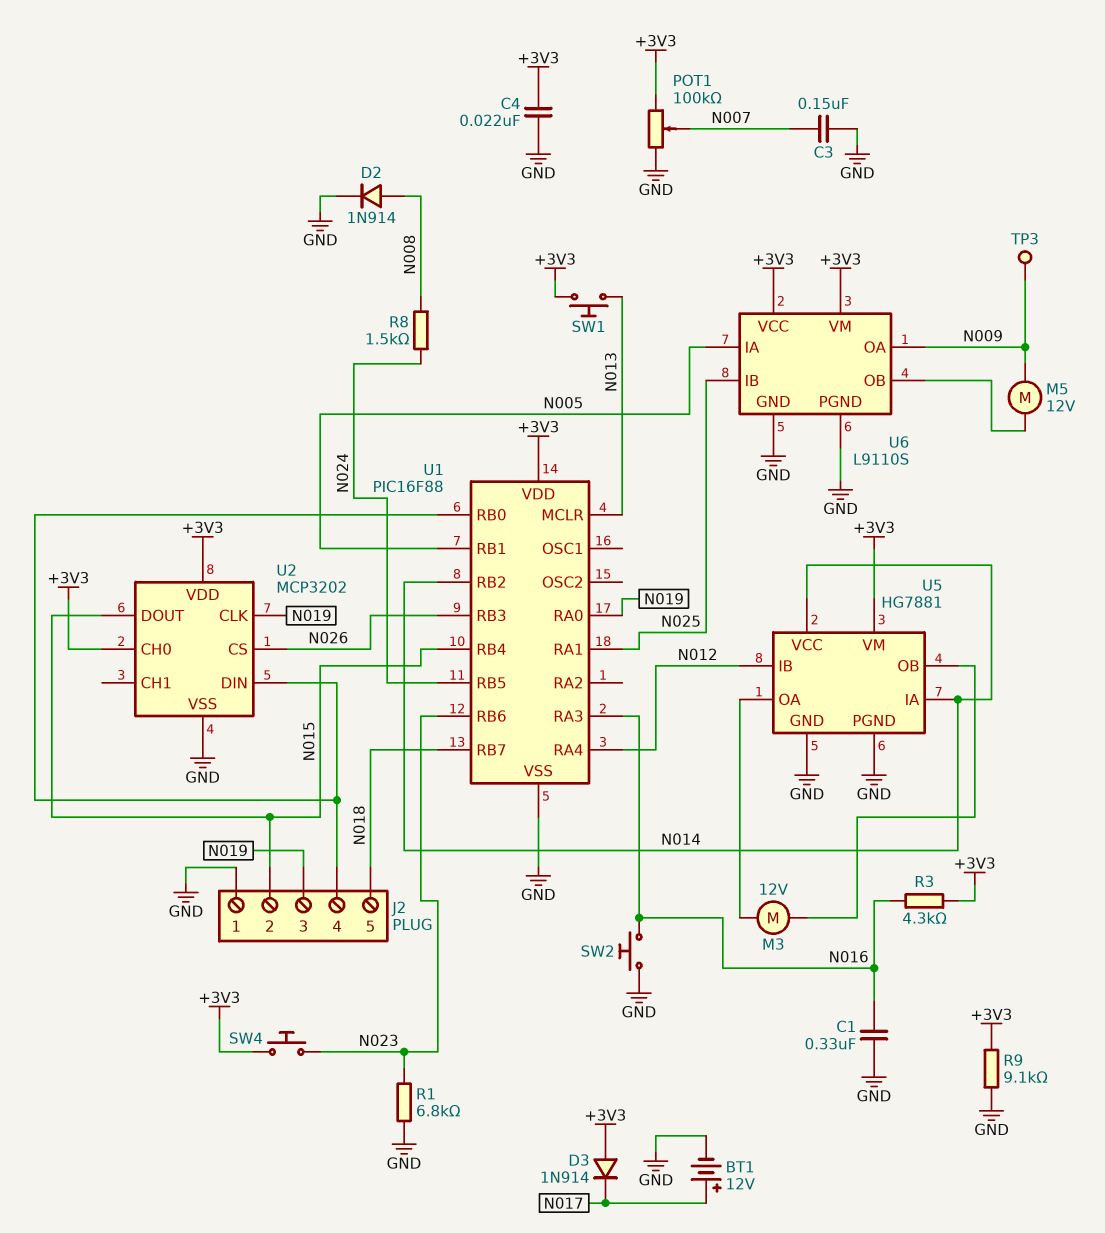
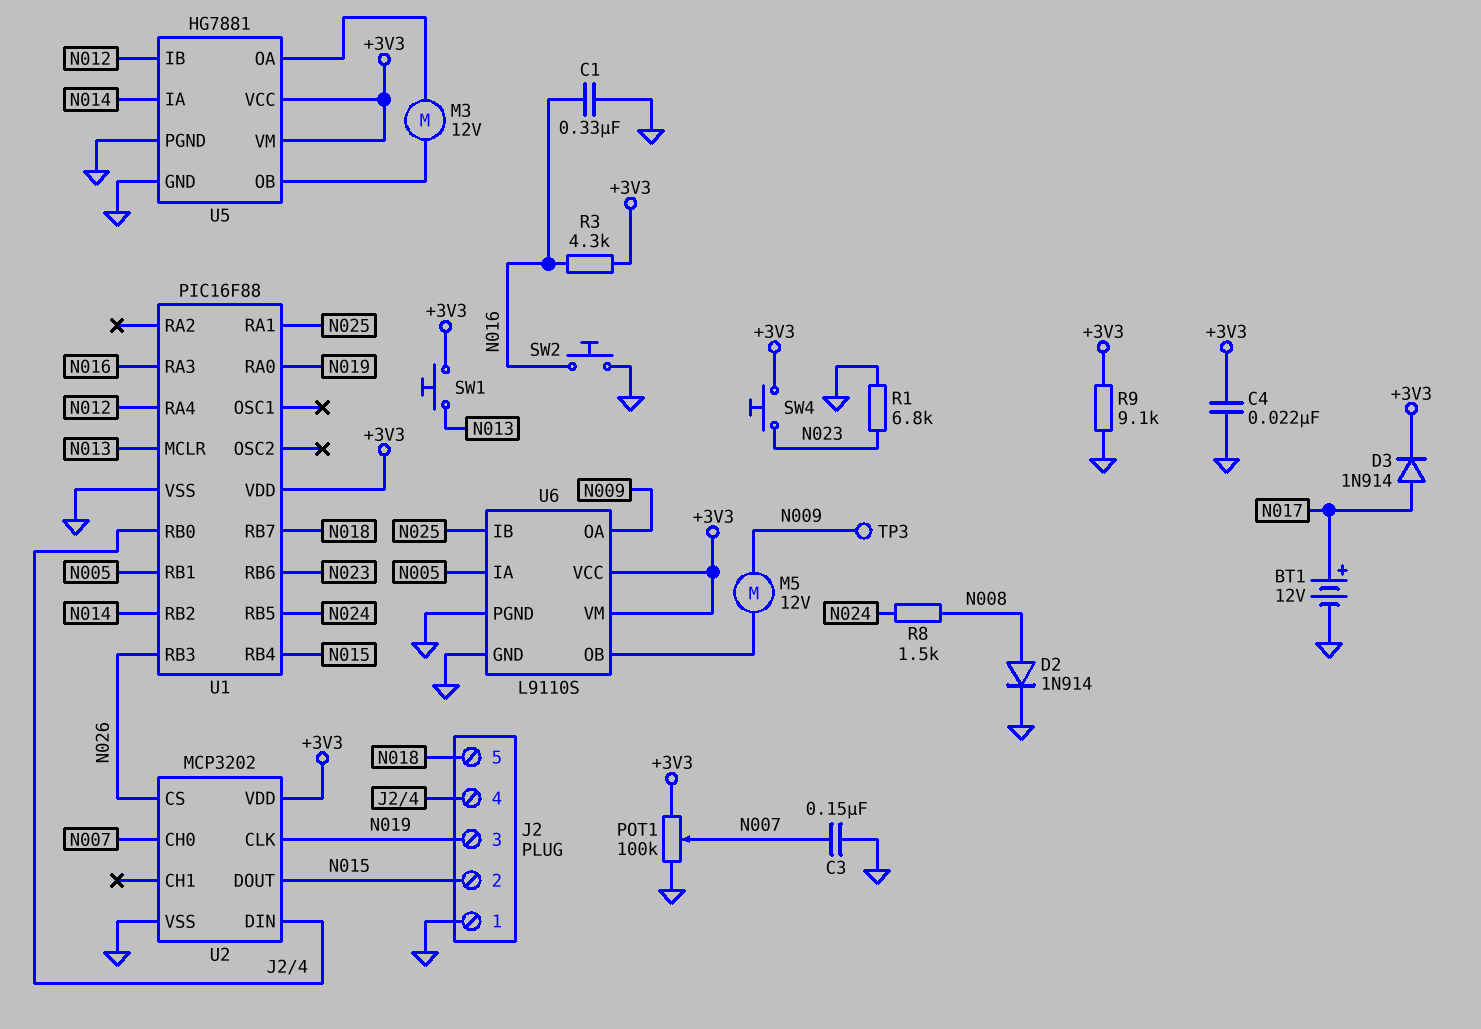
D3: diode 1N914 (A +3V3, K N017) -> diode 1N914 (A N017, K +3V3)
U2 pin CH0: +3V3 -> N007
U5 pin VCC: N014 -> +3V3

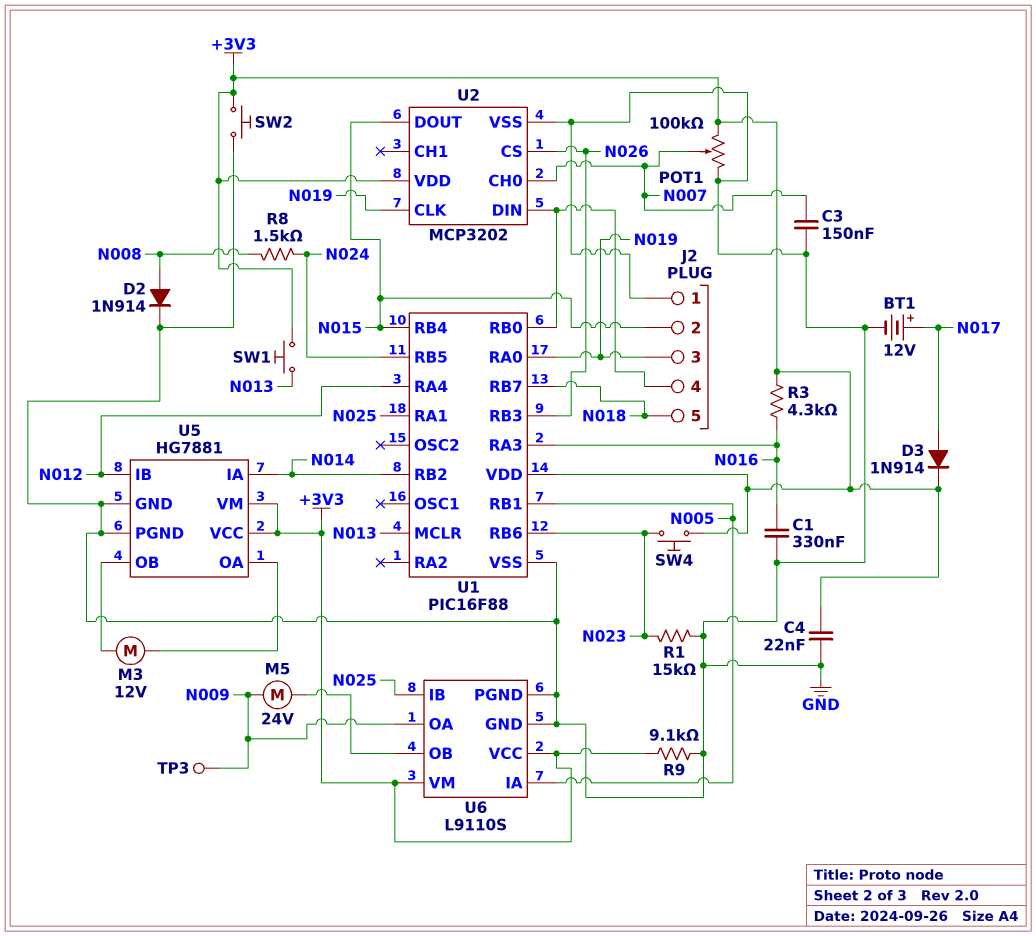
M5: motor 12V (N009, U6/OB) -> motor 24V (N009, U6/OB)
R1: 6.8k (GND, N023) -> 15k (GND, N023)
SW2: button (GND, N016) -> button (+3V3, GND)

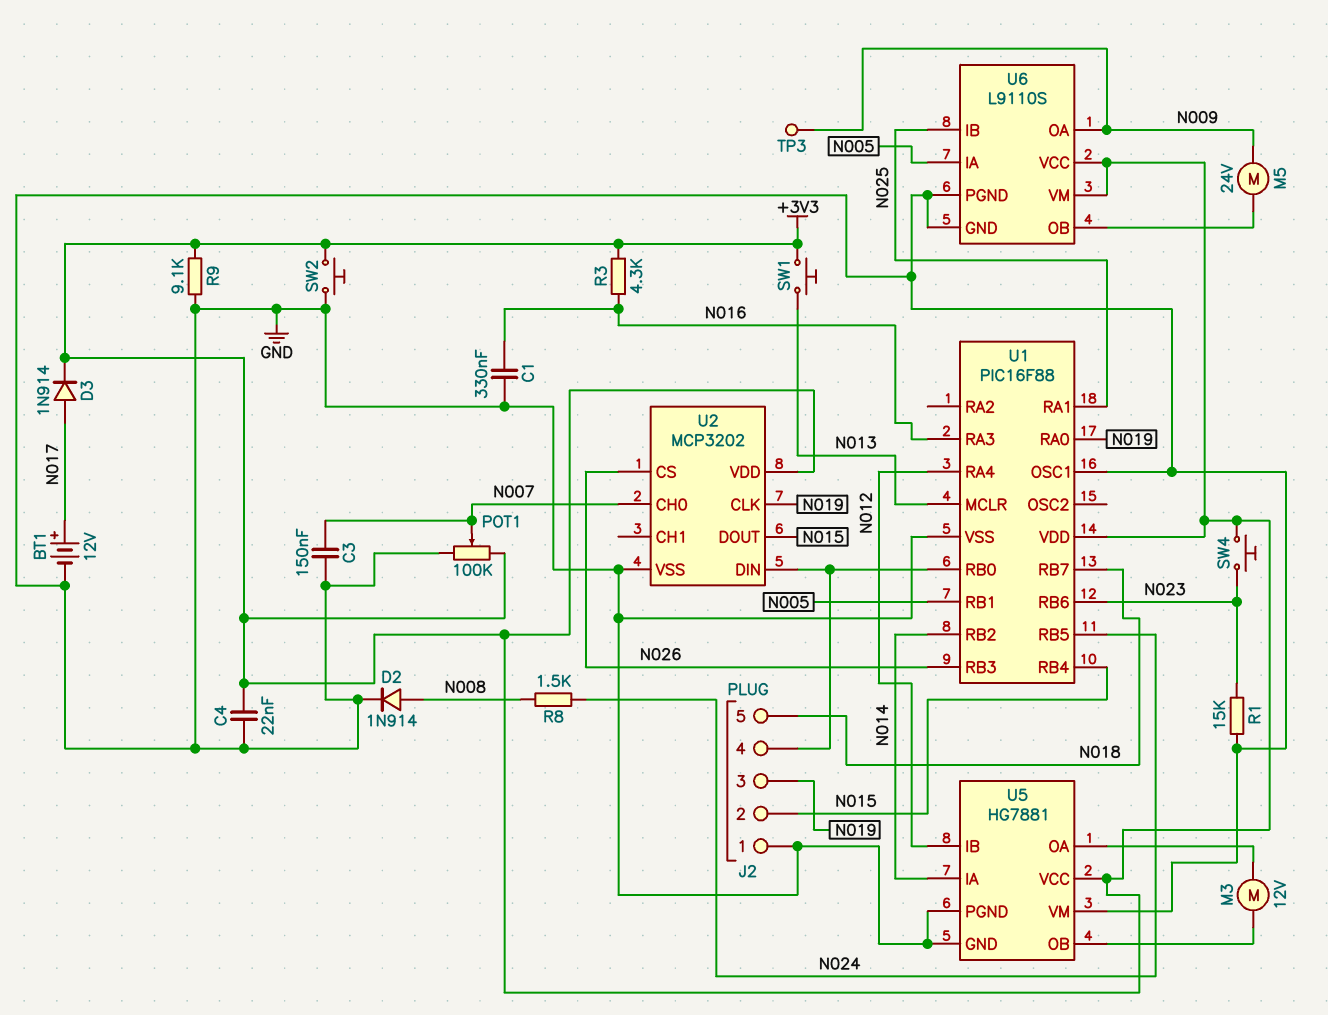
U1 pin OSC1: none -> GND
U5 pin VM: +3V3 -> GND

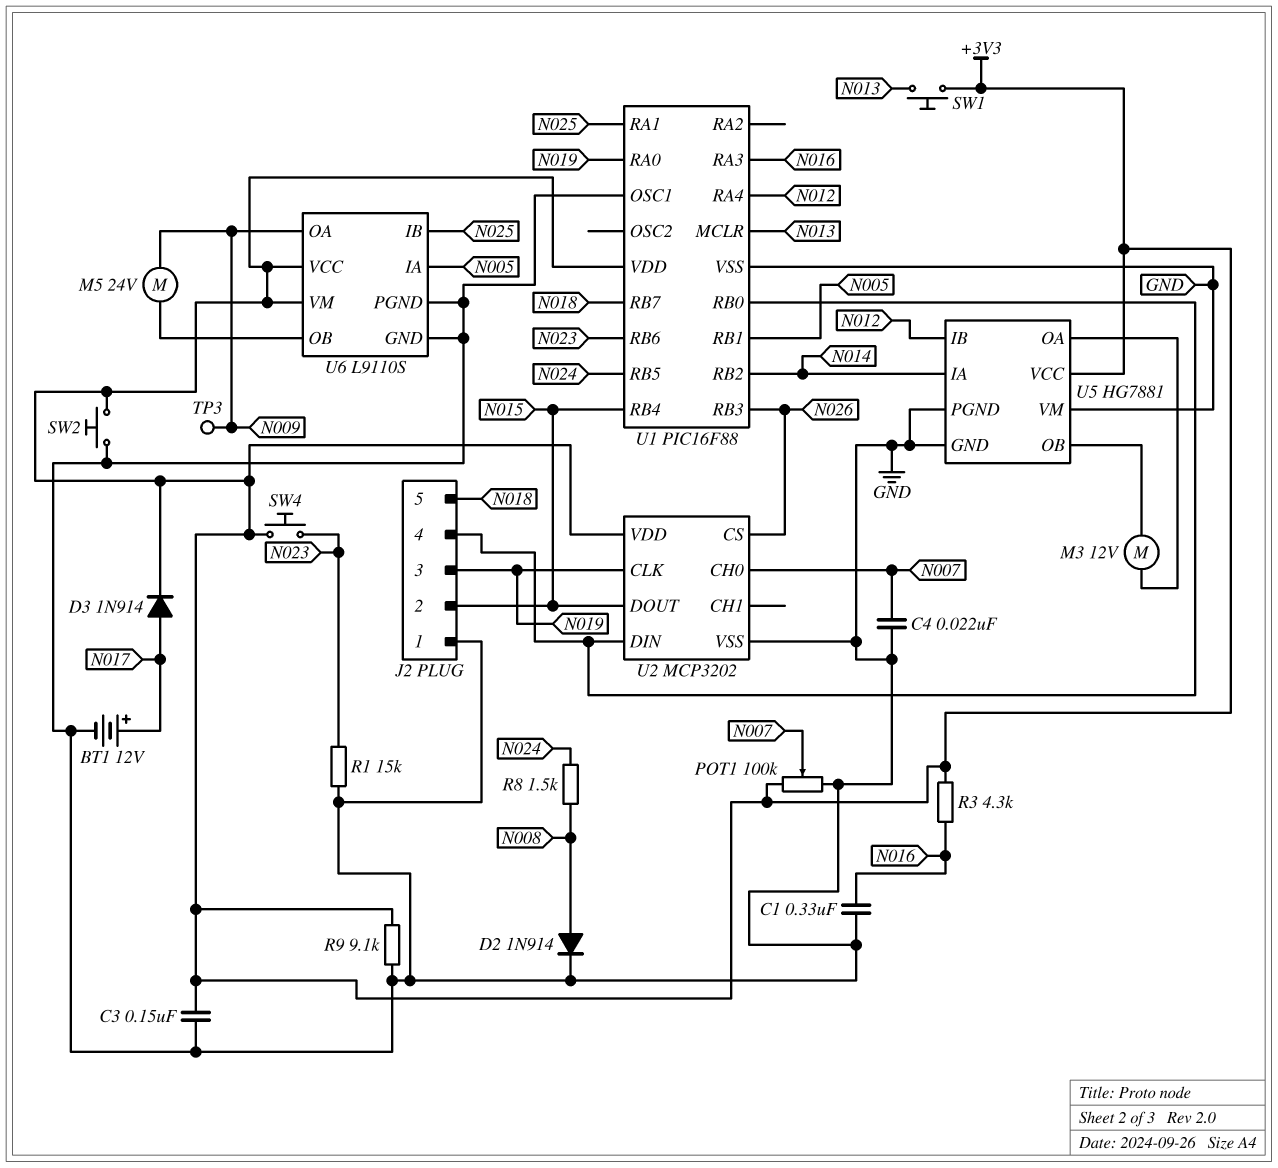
C3: 150nF (GND, N007) -> 150nF (+3V3, GND)
C4: 22nF (+3V3, GND) -> 22nF (GND, N007)

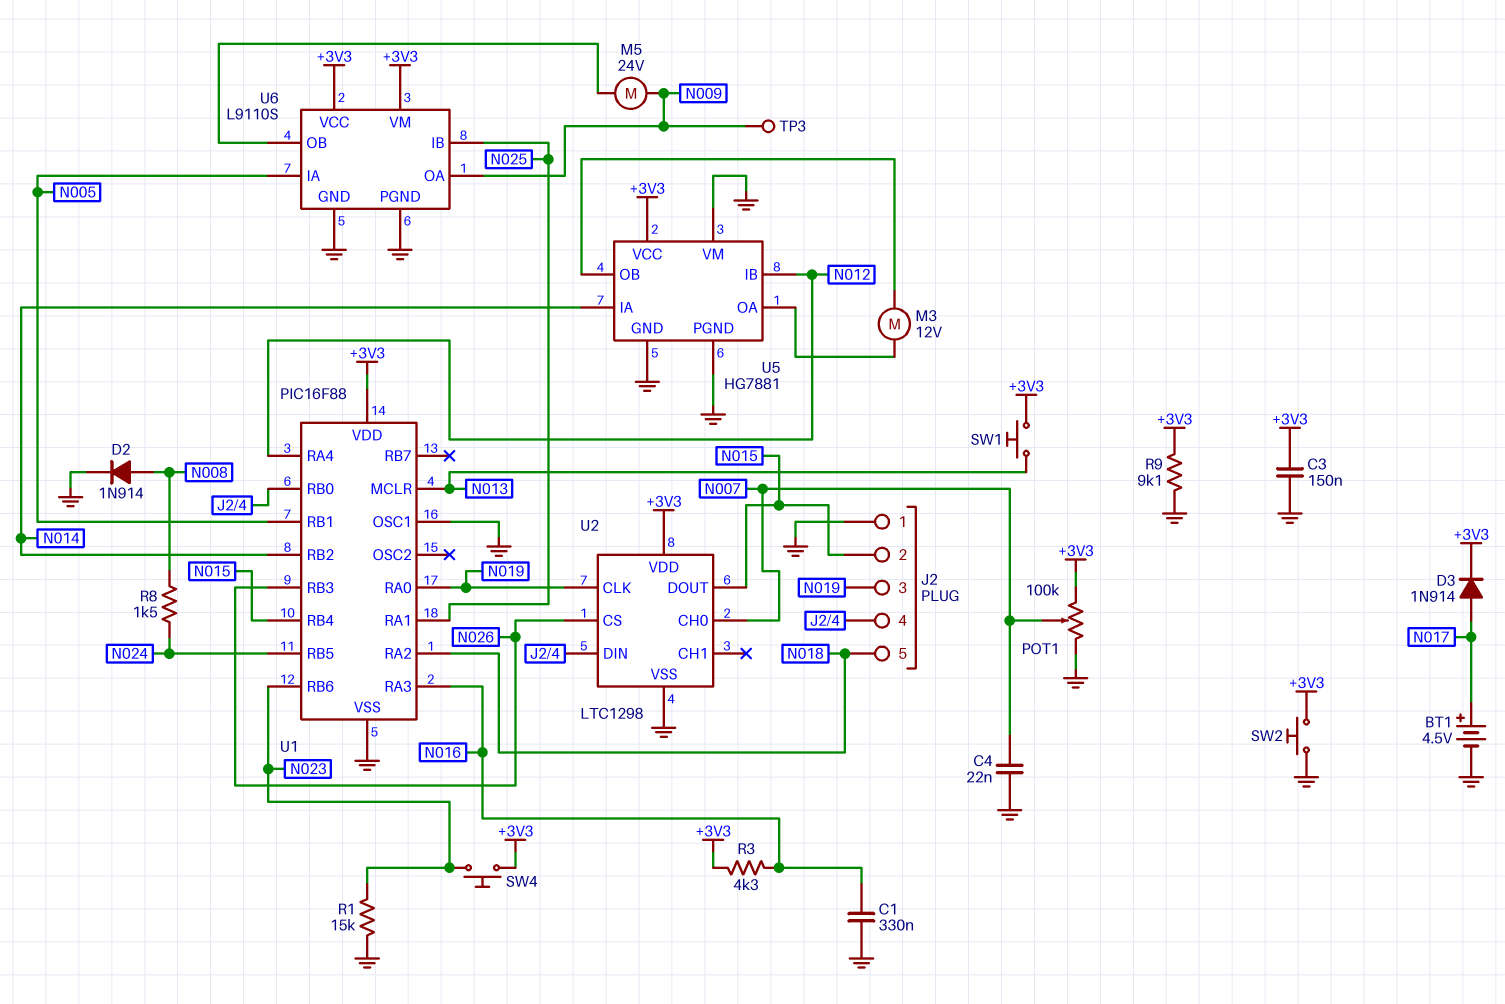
BT1: 12V (plus N017, minus GND) -> 4.5V (plus N017, minus GND)
U1 pin RA2: none -> N018
U1 pin RB7: N018 -> none
U2: MCP3202 -> LTC1298

